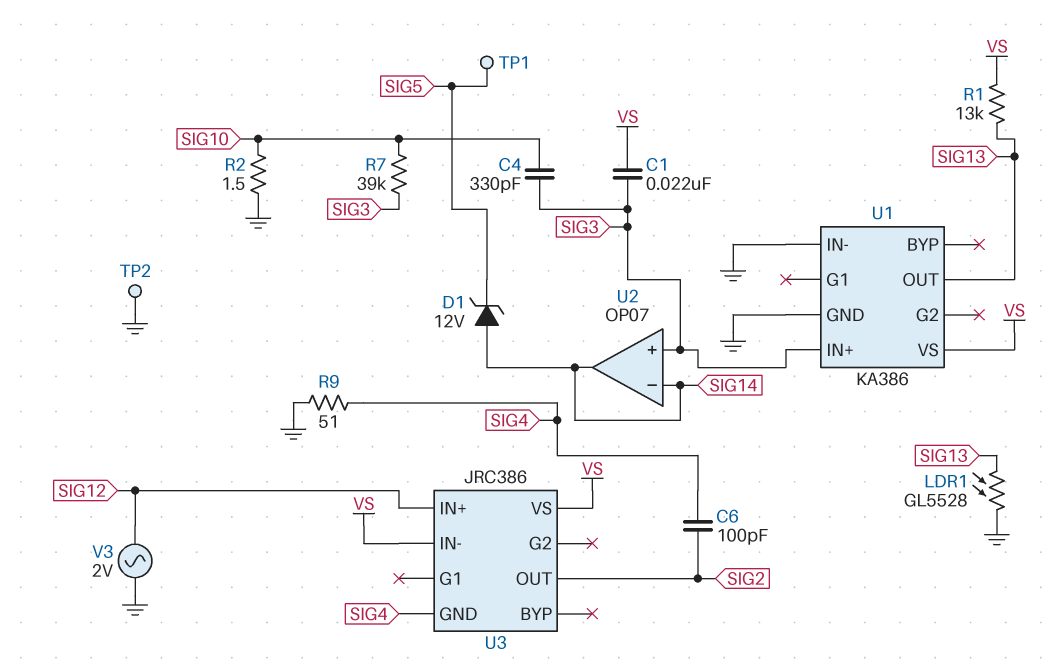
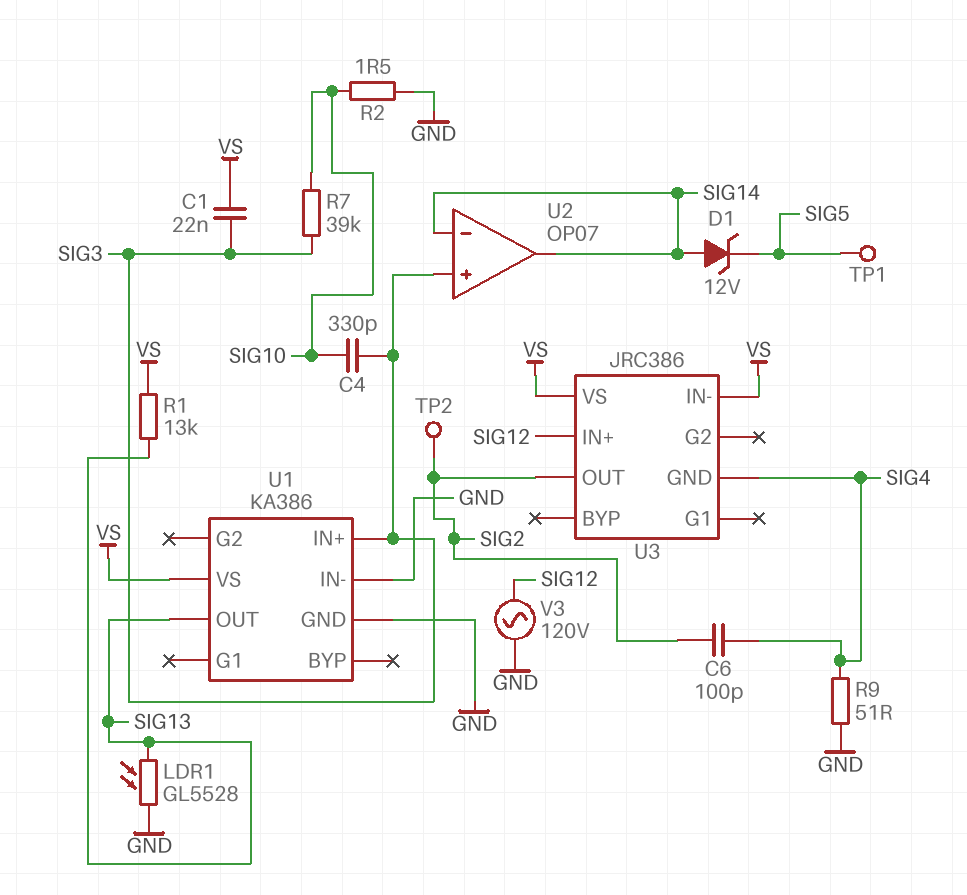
TP2: test point (GND) -> test point (SIG2)
V3: AC 2V (GND, SIG12) -> AC 120V (GND, SIG12)

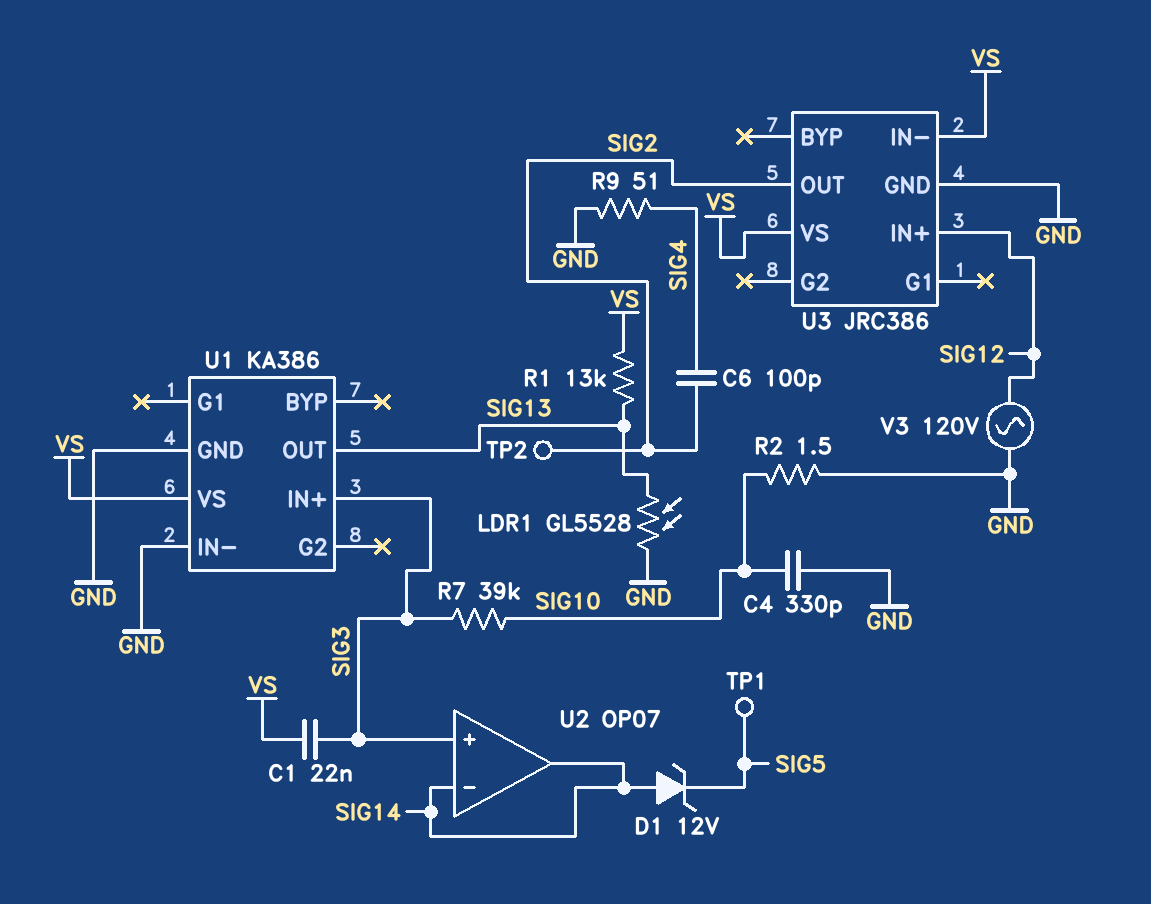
C4: 330pF (SIG3, SIG10) -> 330pF (GND, SIG10)
U3 pin GND: SIG4 -> GND

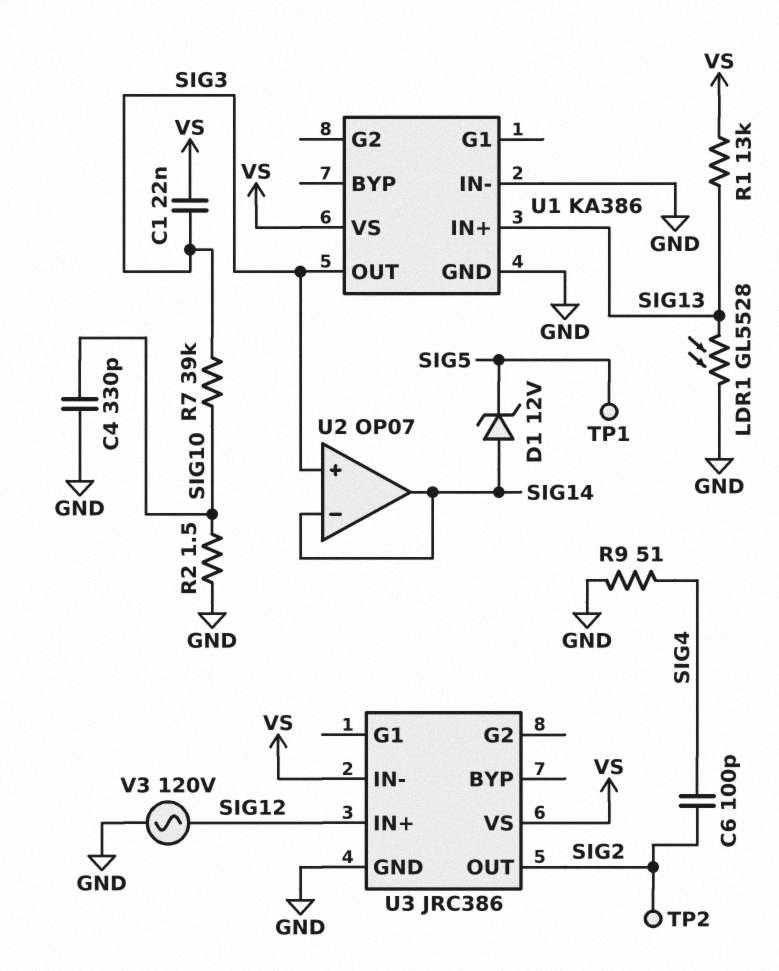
U1 pin IN+: SIG3 -> SIG13
U1 pin OUT: SIG13 -> SIG3

